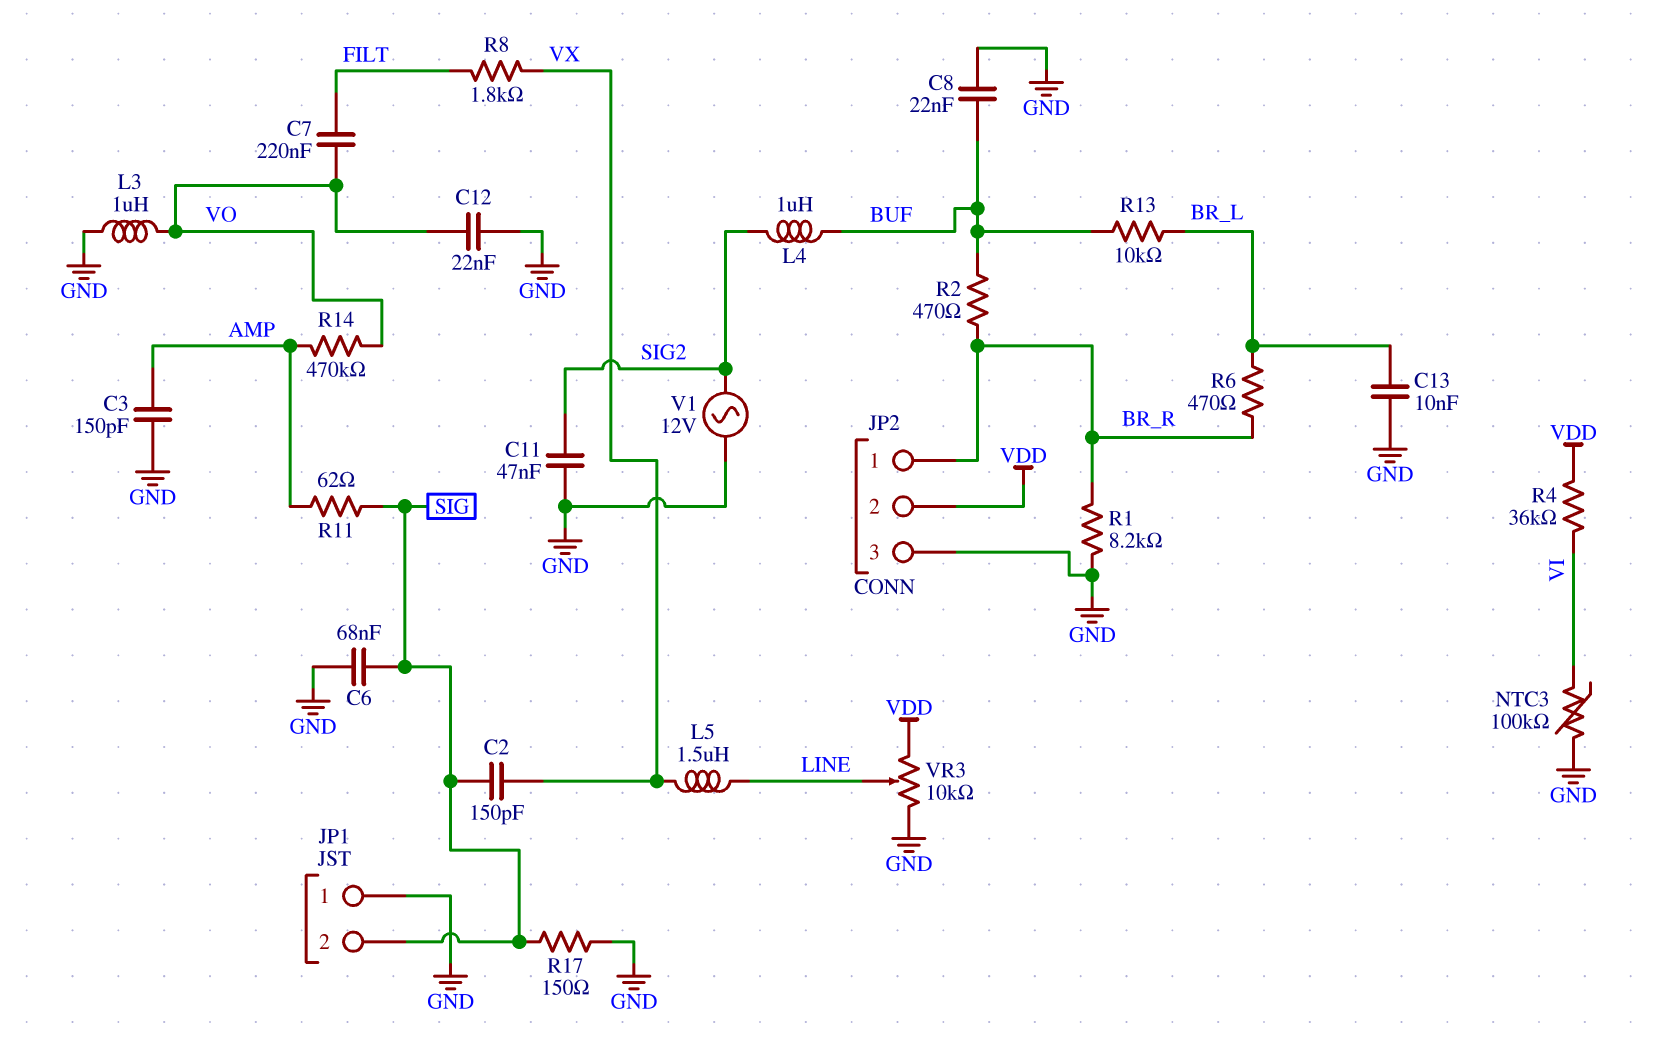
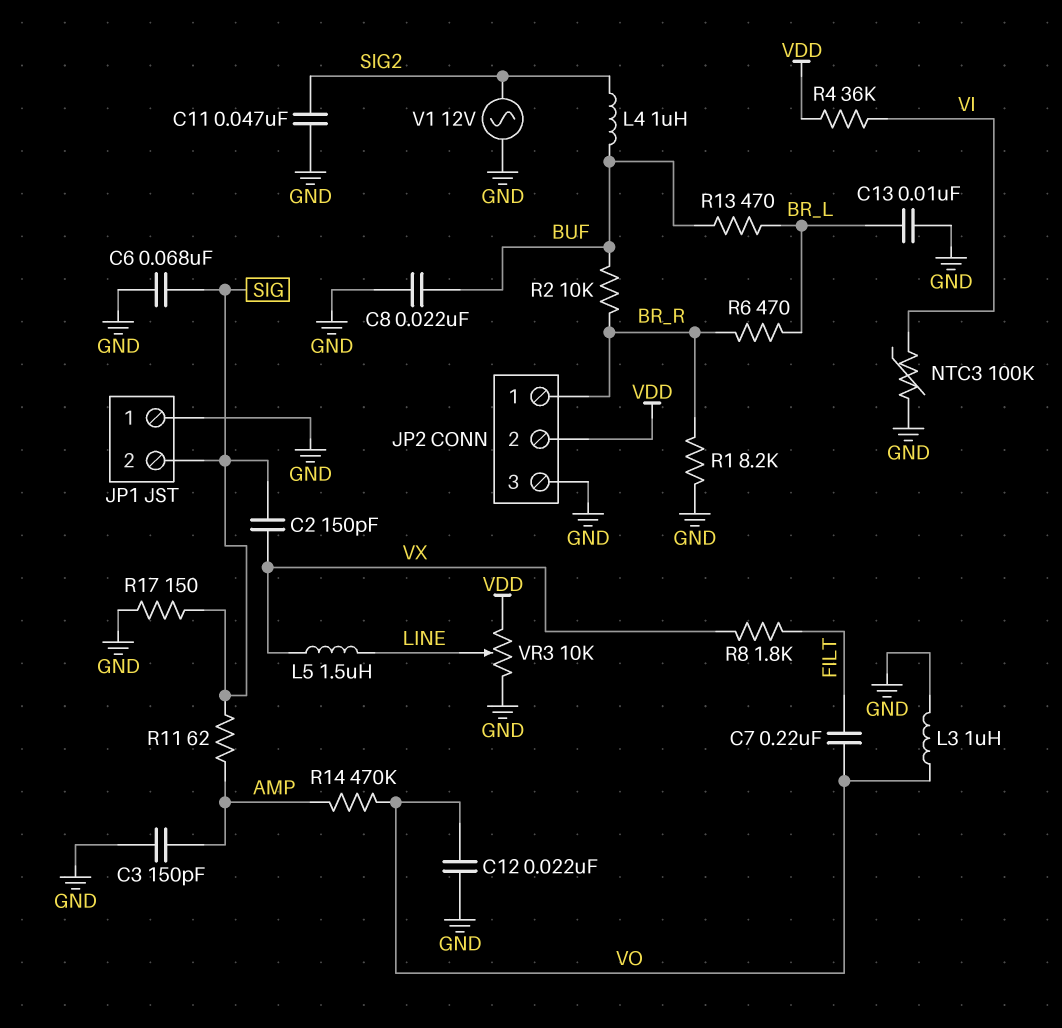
R2: 470 (BR_R, BUF) -> 10k (BR_R, BUF)
R13: 10k (BR_L, BUF) -> 470 (BR_L, BUF)

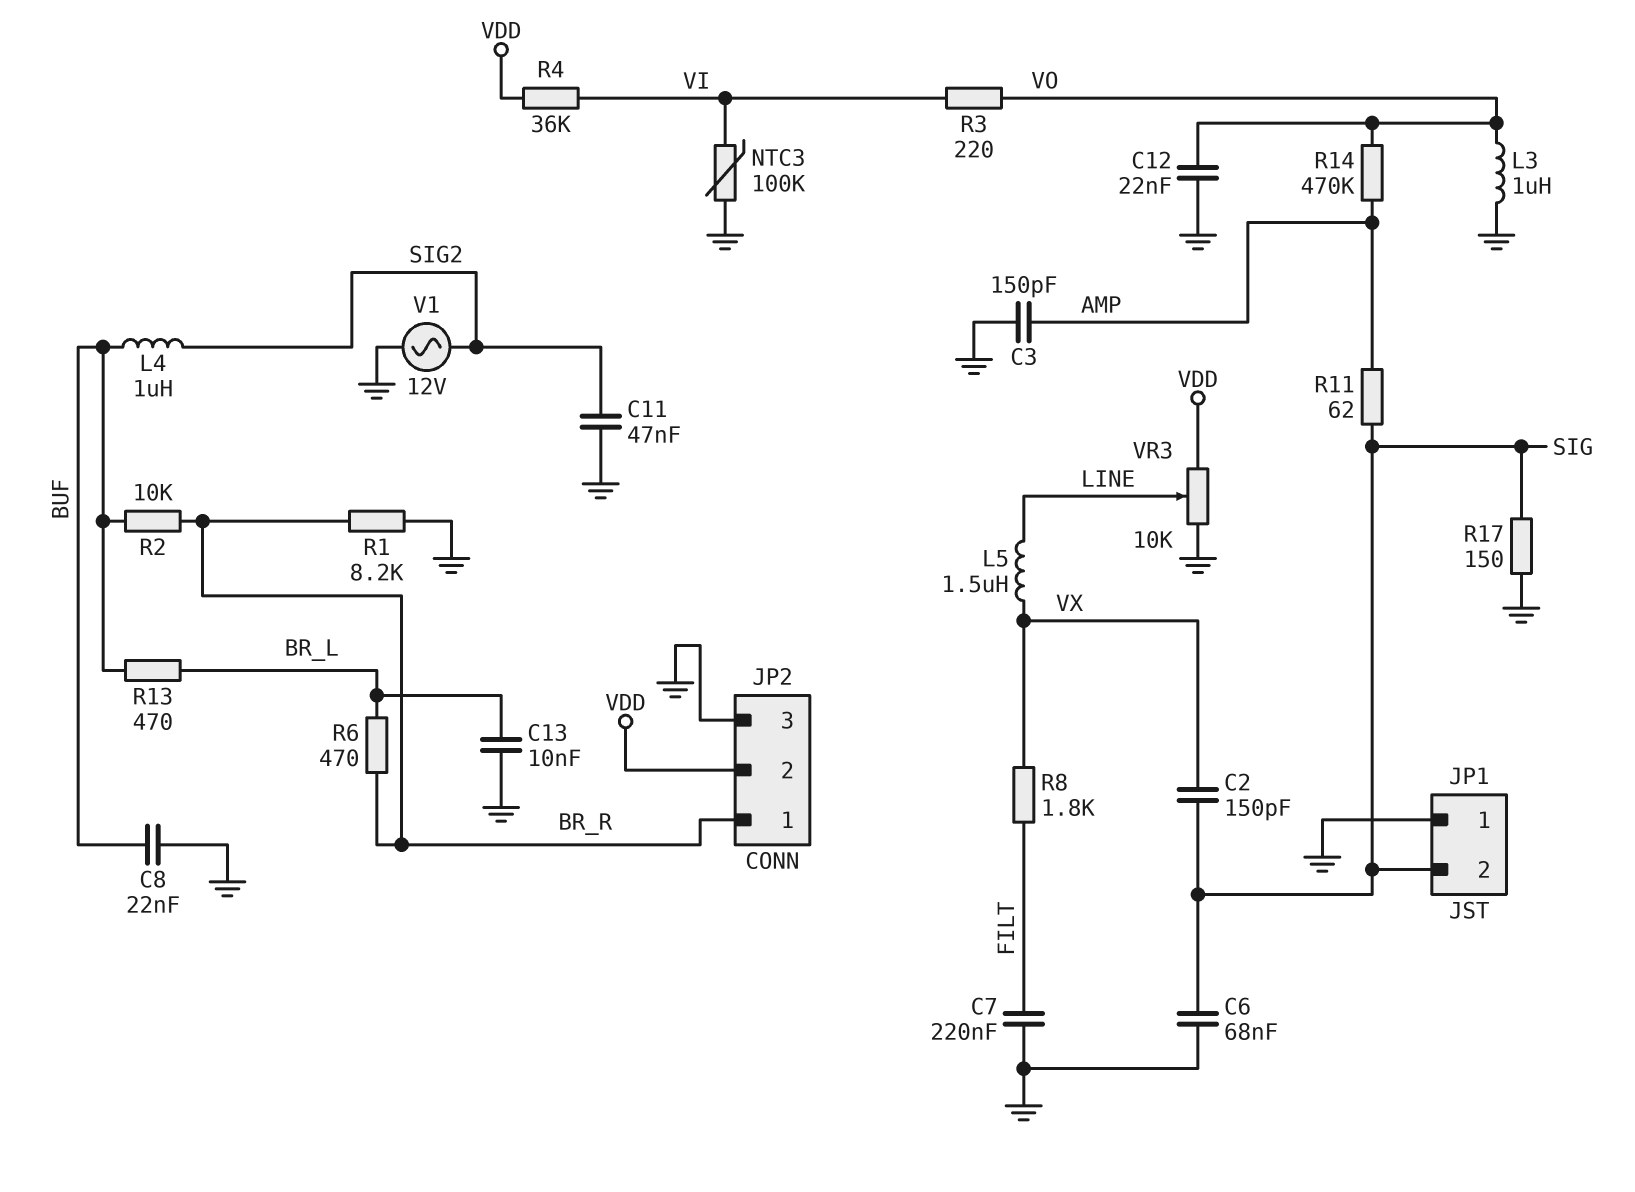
C7: 220nF (FILT, VO) -> 220nF (FILT, GND)
R3: none -> 220 (VI, VO)

